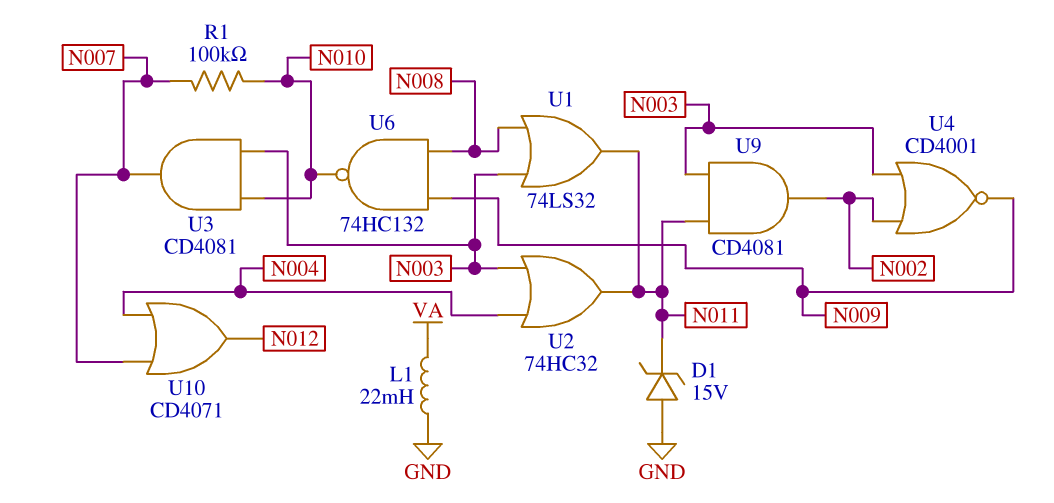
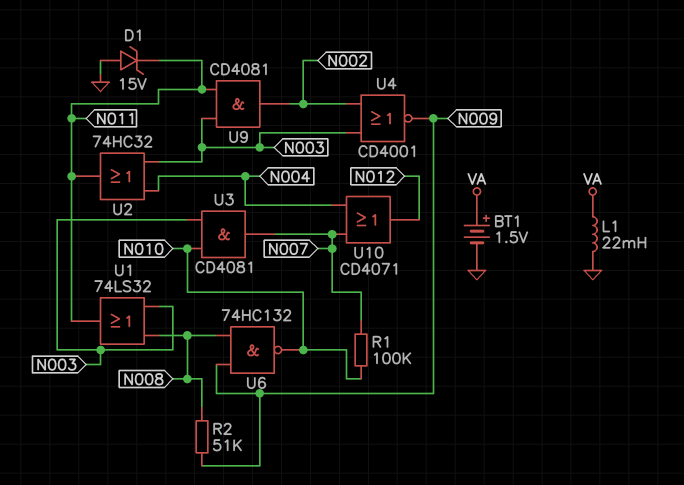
BT1: none -> 1.5V (plus VA, minus GND)
R2: none -> 51k (N008, N009)

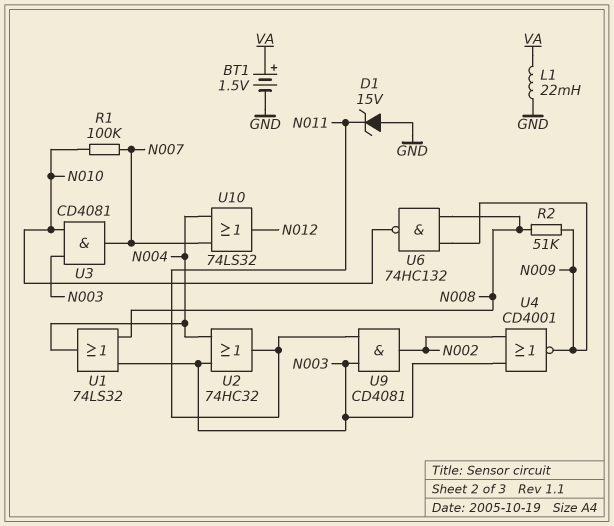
U1: OR 74LS32 (in N003, in N008, out N011) -> OR 74LS32 (in N003, in N008, out N004)
U10: OR CD4071 (in N004, in N007, out N012) -> OR 74LS32 (in N004, in N007, out N012)

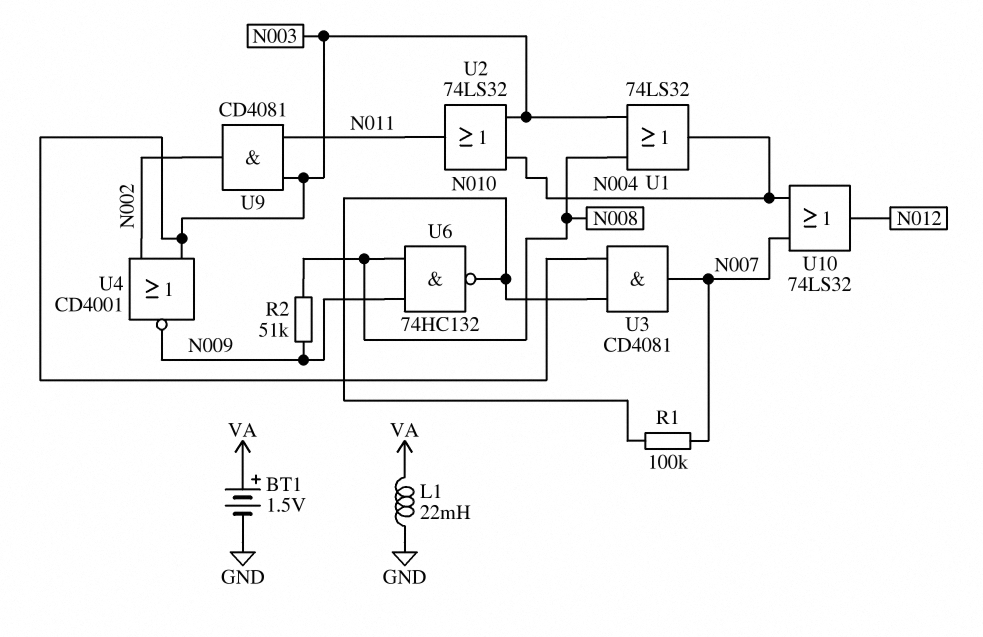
D1: zener 15V (A GND, K N011) -> none
U2: OR 74HC32 (in N003, in N004, out N011) -> OR 74LS32 (in N003, in N004, out N011)

